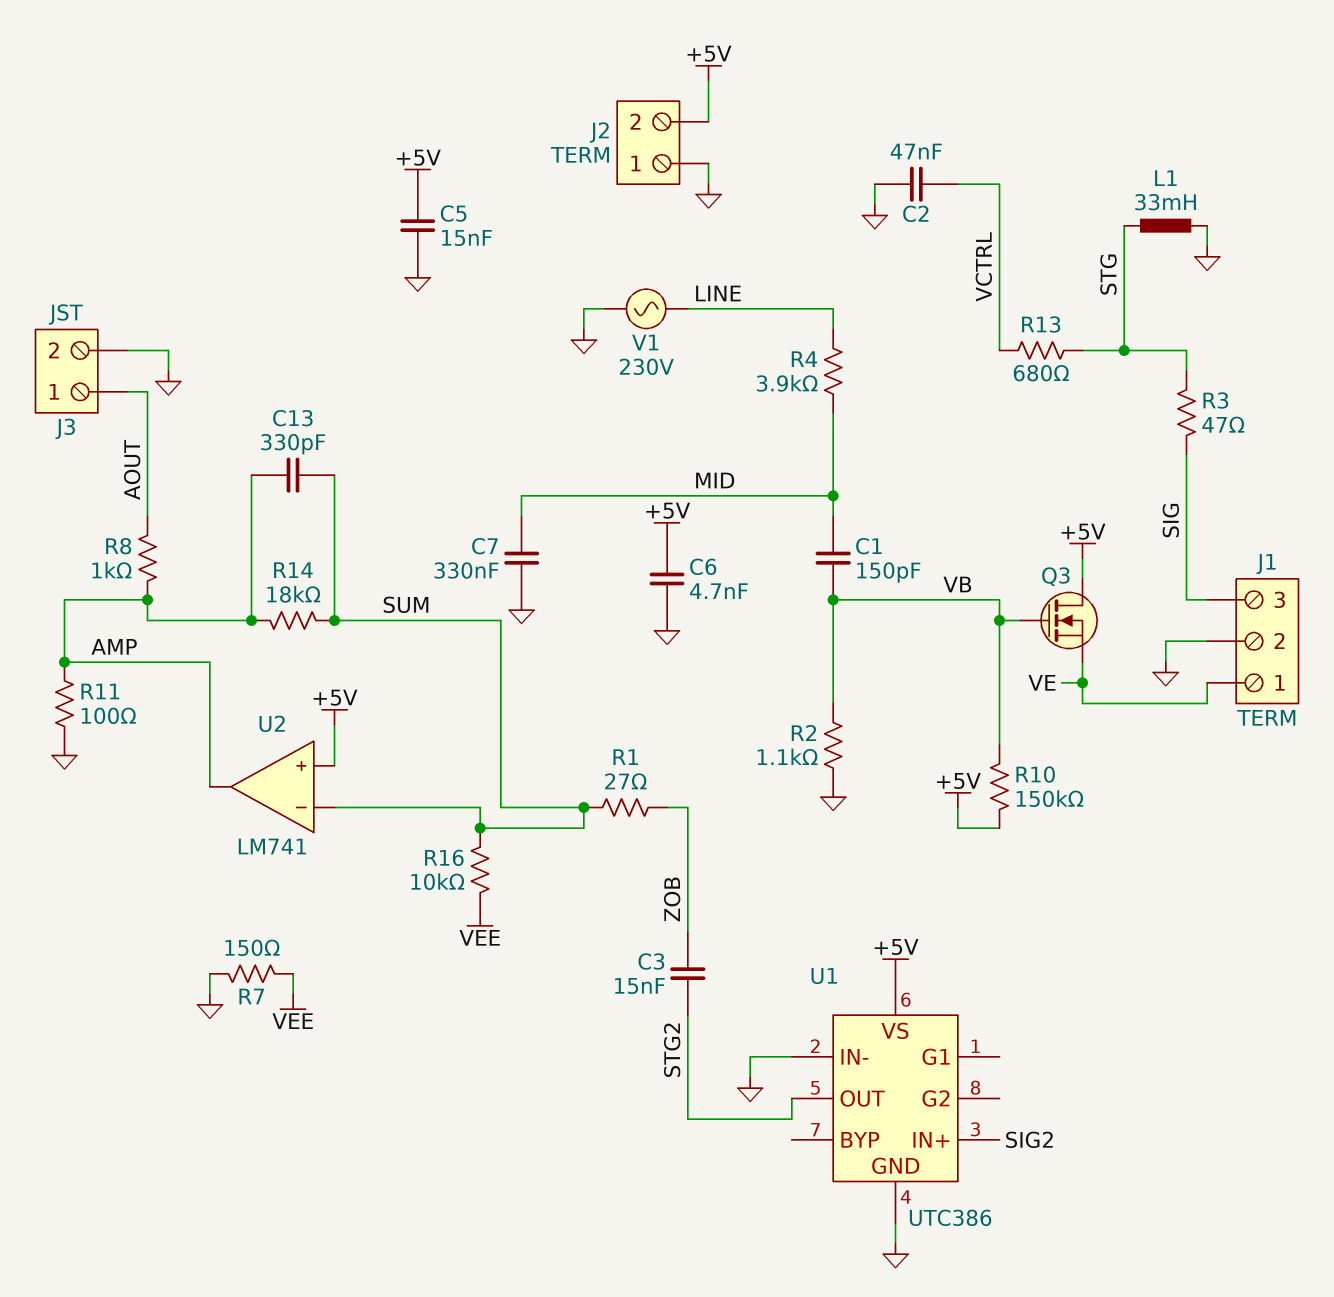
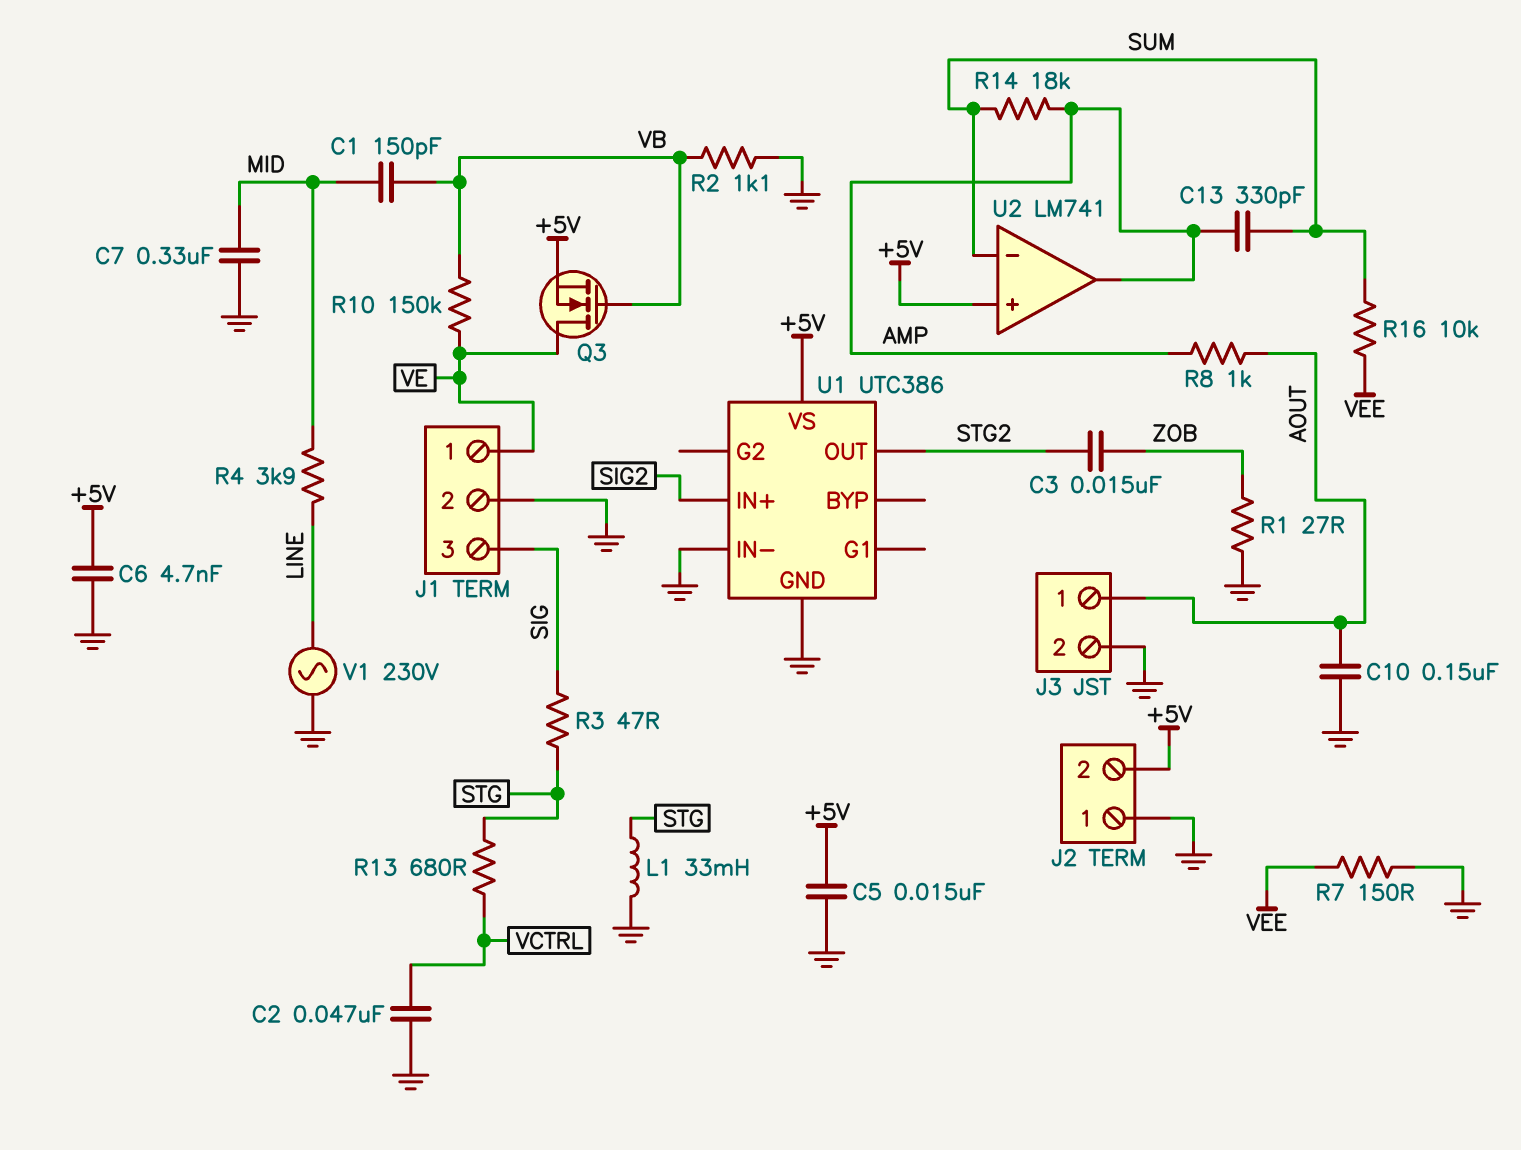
C10: none -> 150nF (AOUT, GND)
Q3: NMOS (G VB, D +5V, S VE) -> NMOS (G VB, D VE, S +5V)
R1: 27 (SUM, ZOB) -> 27 (GND, ZOB)
R10: 150k (+5V, VB) -> 150k (VB, VE)
R11: 100 (AMP, GND) -> none

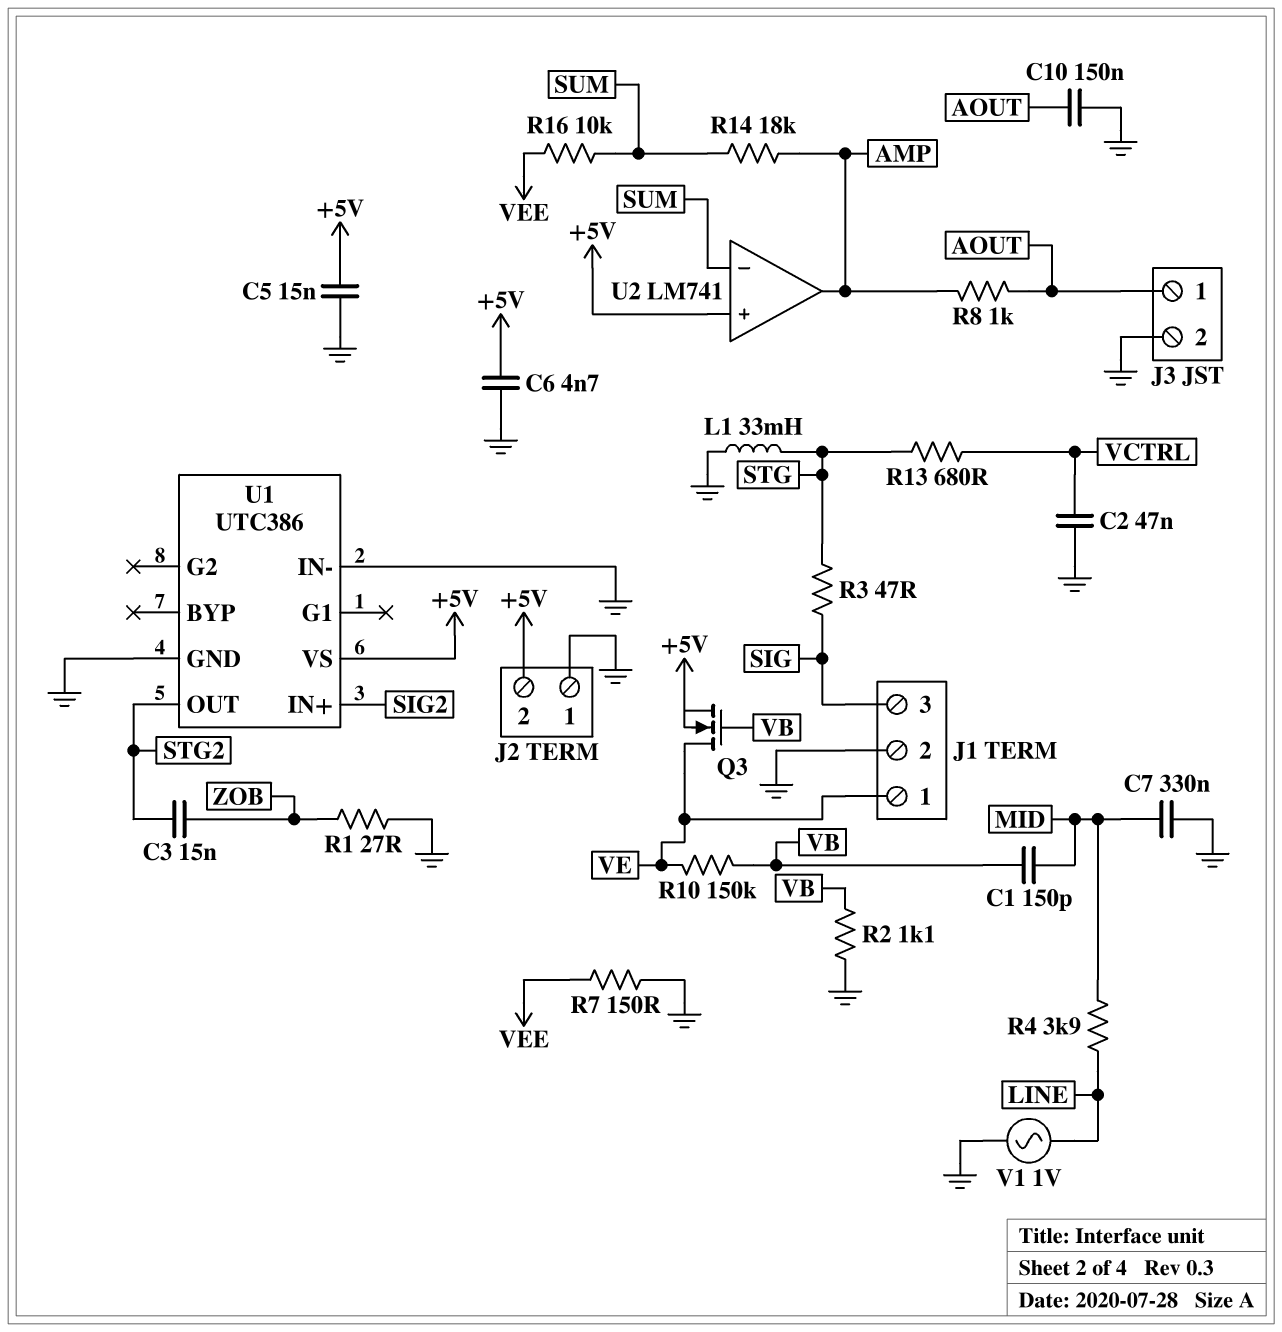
C13: 330pF (AMP, SUM) -> none
V1: AC 230V (GND, LINE) -> AC 1V (GND, LINE)

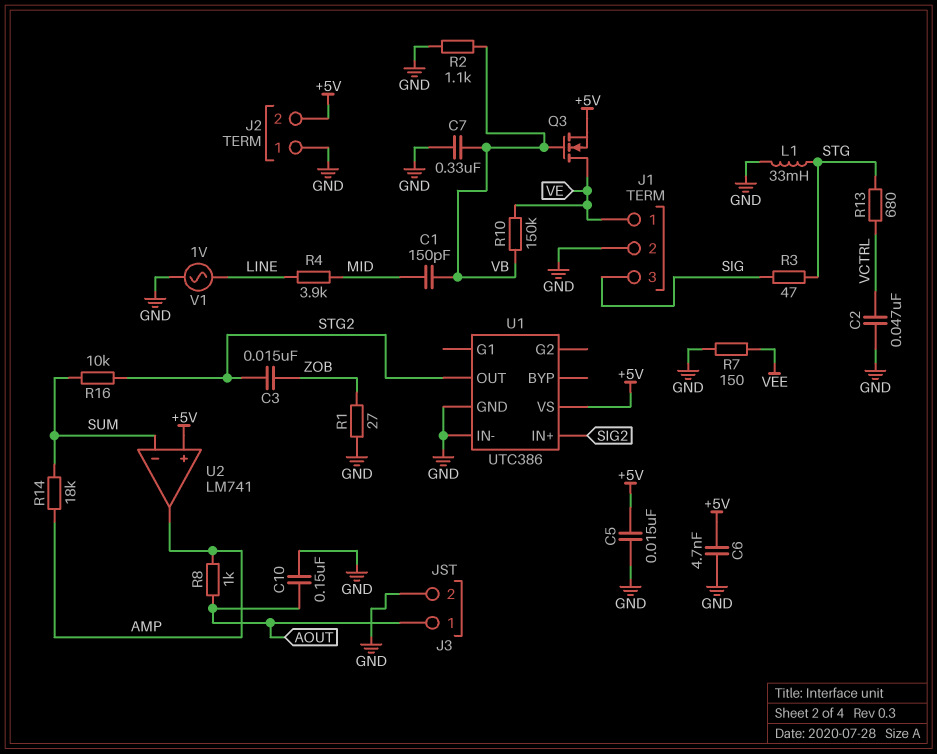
C7: 330nF (GND, MID) -> 330nF (GND, VB)
R16: 10k (SUM, VEE) -> 10k (STG2, SUM)

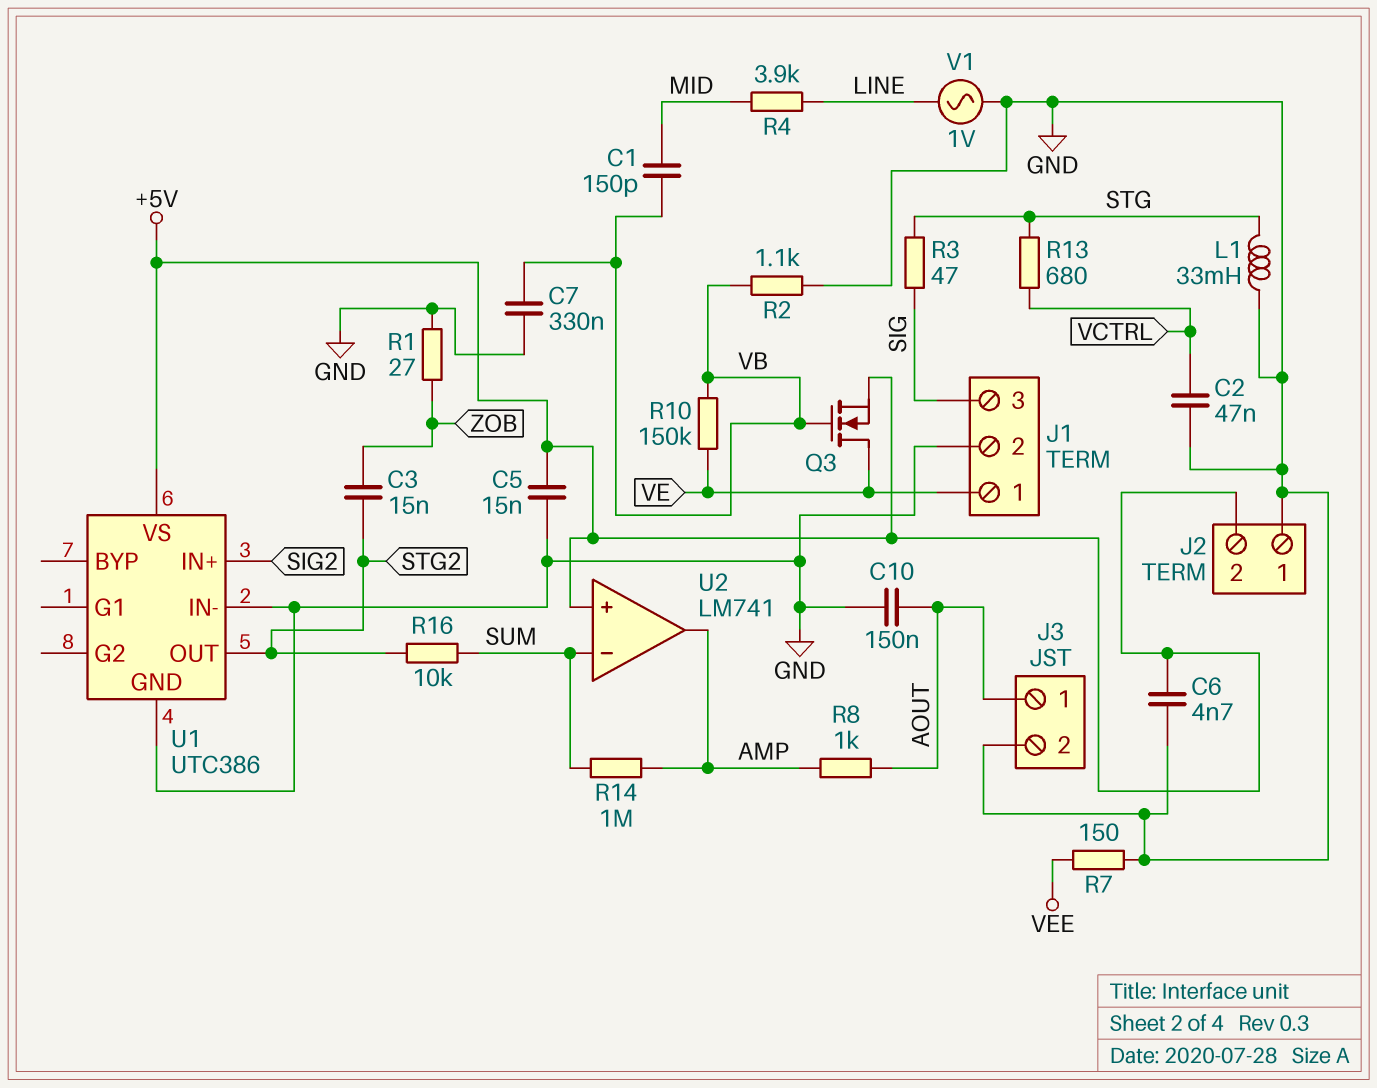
R14: 18k (AMP, SUM) -> 1M (AMP, SUM)

